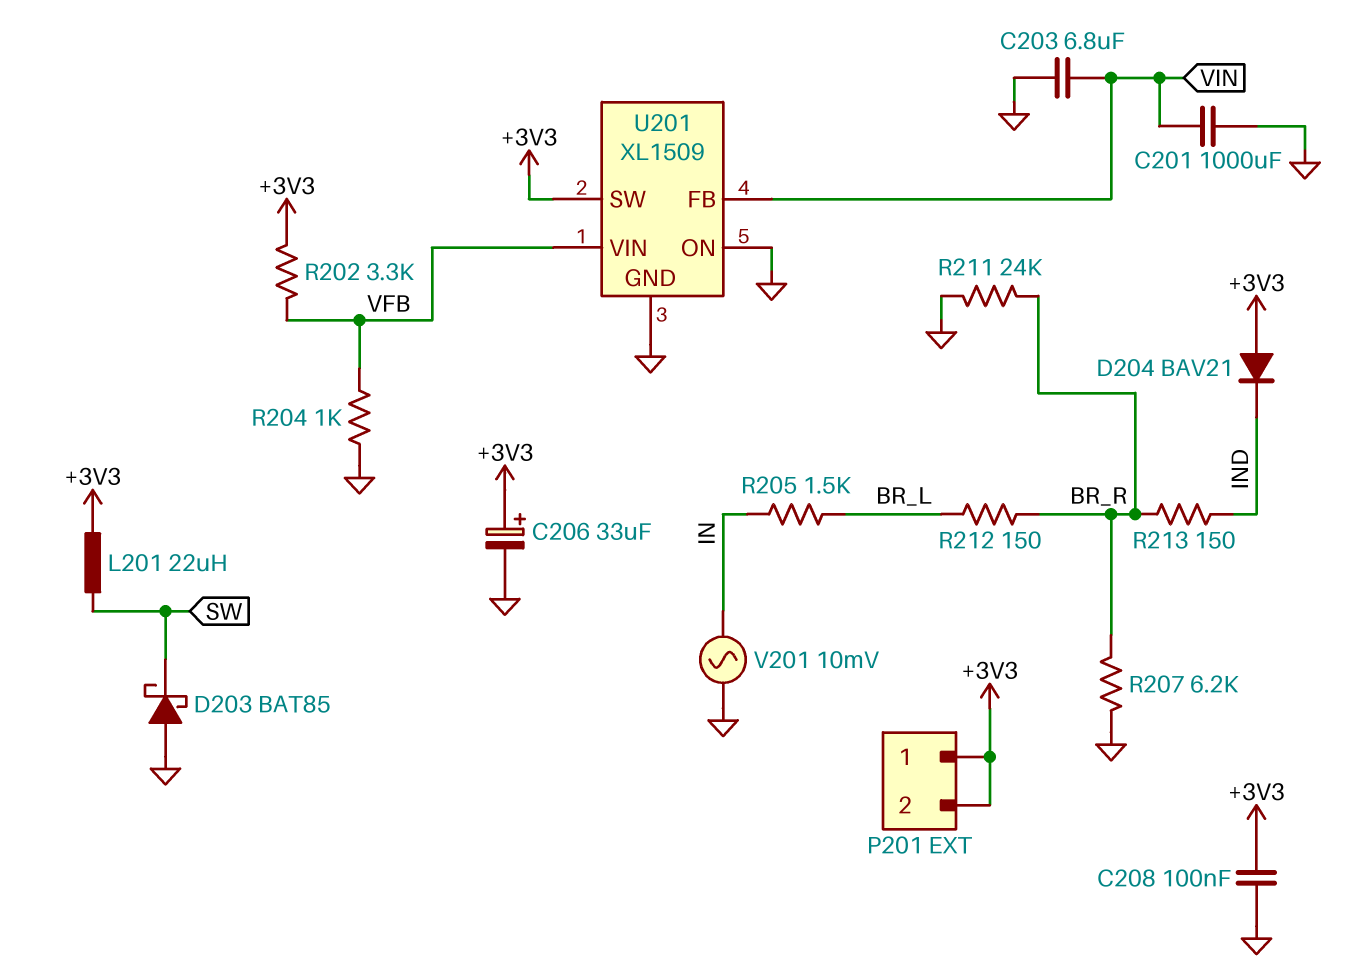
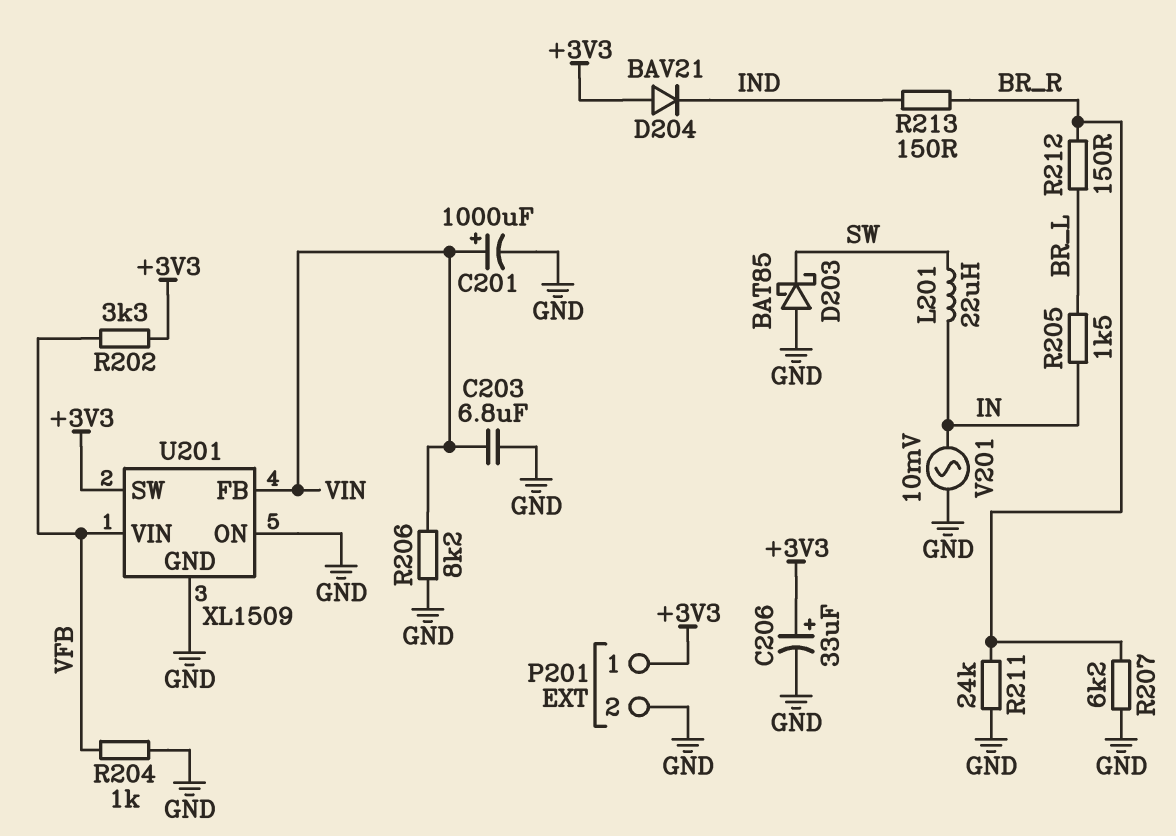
C201: 1000uF (GND, VIN) -> 1000uF (plus VIN, minus GND)
C208: 100nF (+3V3, GND) -> none
L201: 22uH (+3V3, SW) -> 22uH (IN, SW)
P201 pin 2: +3V3 -> GND
R206: none -> 8.2k (GND, VIN)

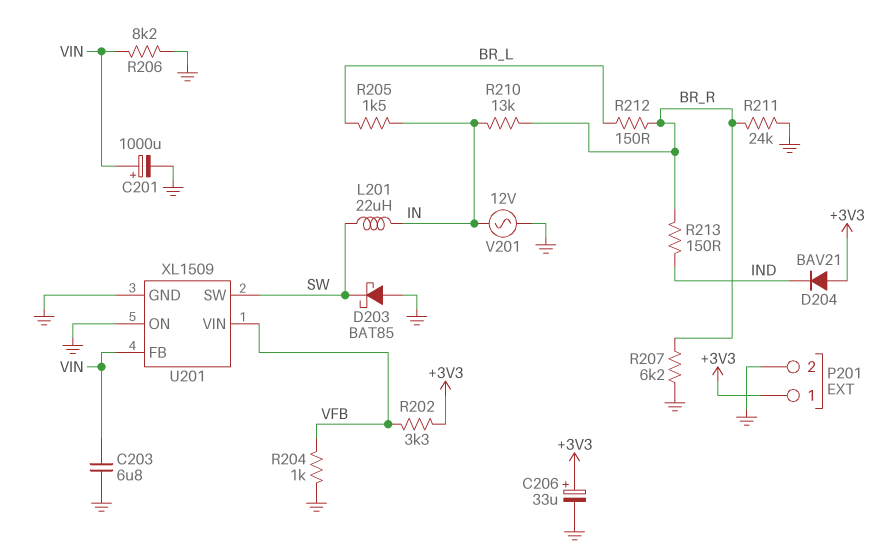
R210: none -> 13k (BR_R, IN)
U201 pin SW: +3V3 -> SW
V201: AC 10mV (GND, IN) -> AC 12V (GND, IN)

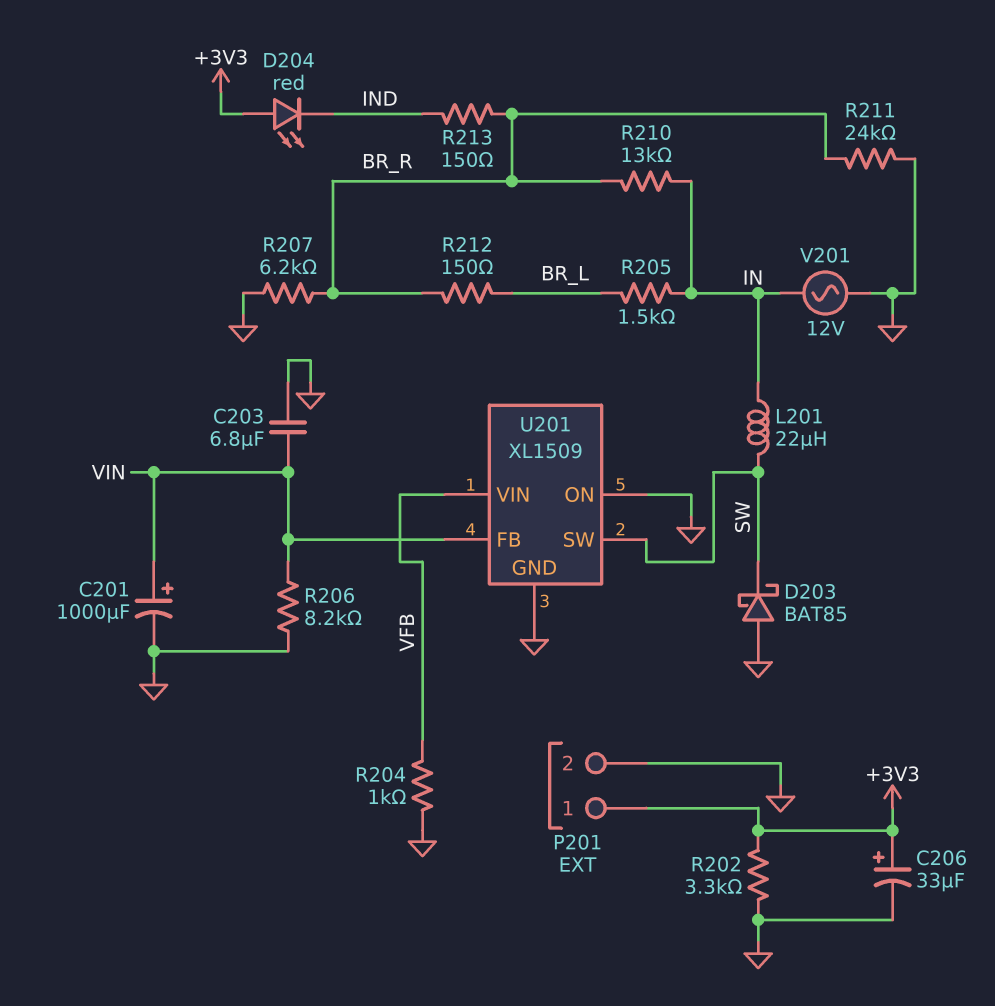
D204: diode BAV21 (A +3V3, K IND) -> LED red (A +3V3, K IND)
R202: 3.3k (+3V3, VFB) -> 3.3k (+3V3, GND)

